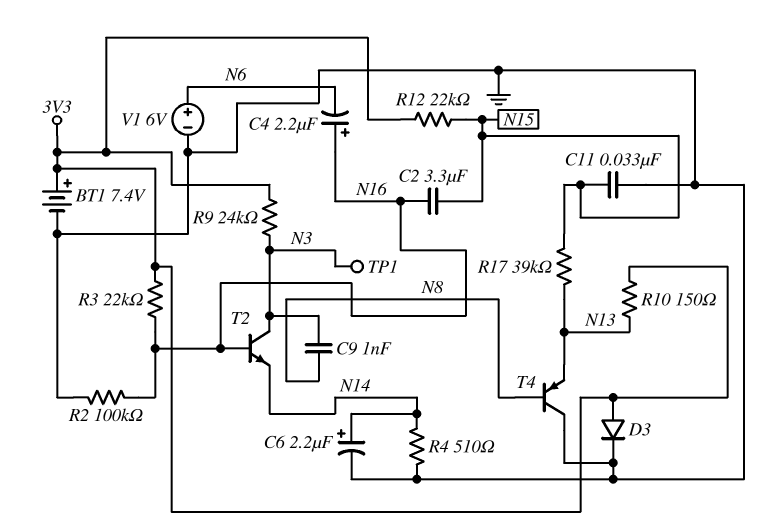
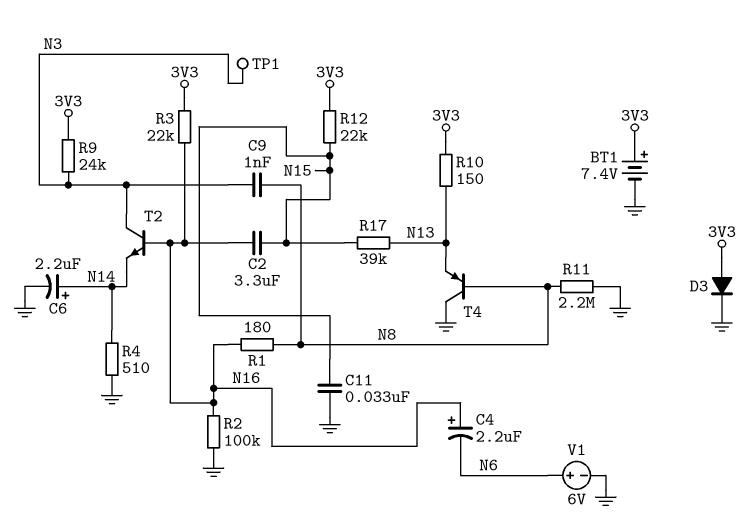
R1: none -> 180 (N8, N16)
R11: none -> 2.2M (GND, N8)

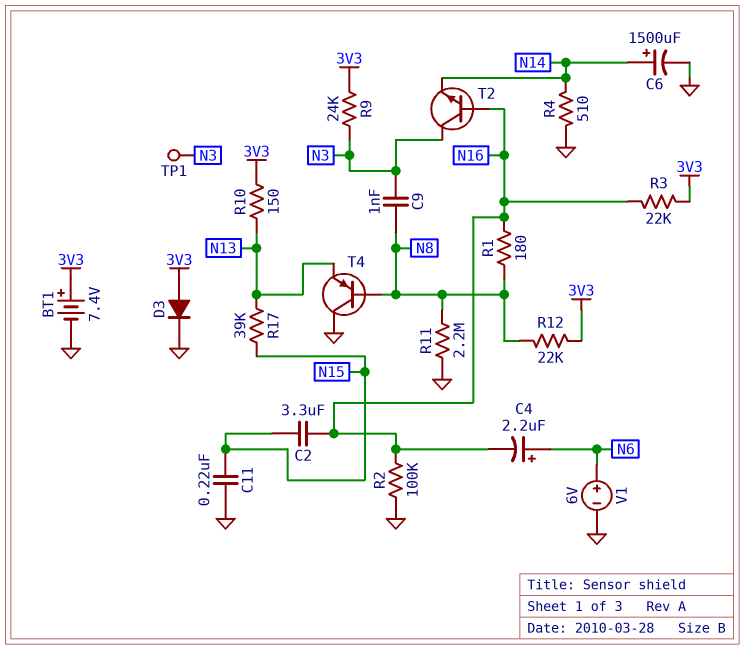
C4: 2.2uF (plus N16, minus N6) -> 2.2uF (plus N6, minus N16)
C6: 2.2uF (plus N14, minus GND) -> 1500uF (plus N14, minus GND)
C11: 33nF (GND, N15) -> 220nF (GND, N15)
R12: 22k (3V3, N15) -> 22k (3V3, N8)

